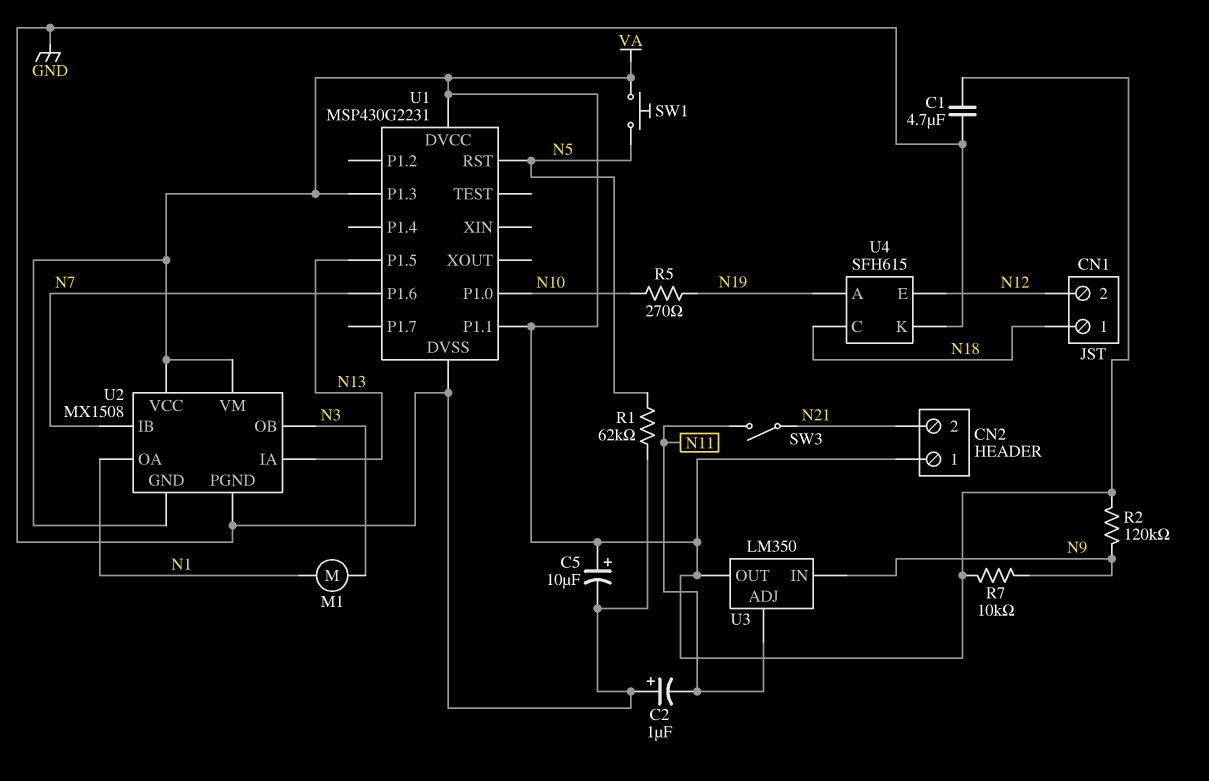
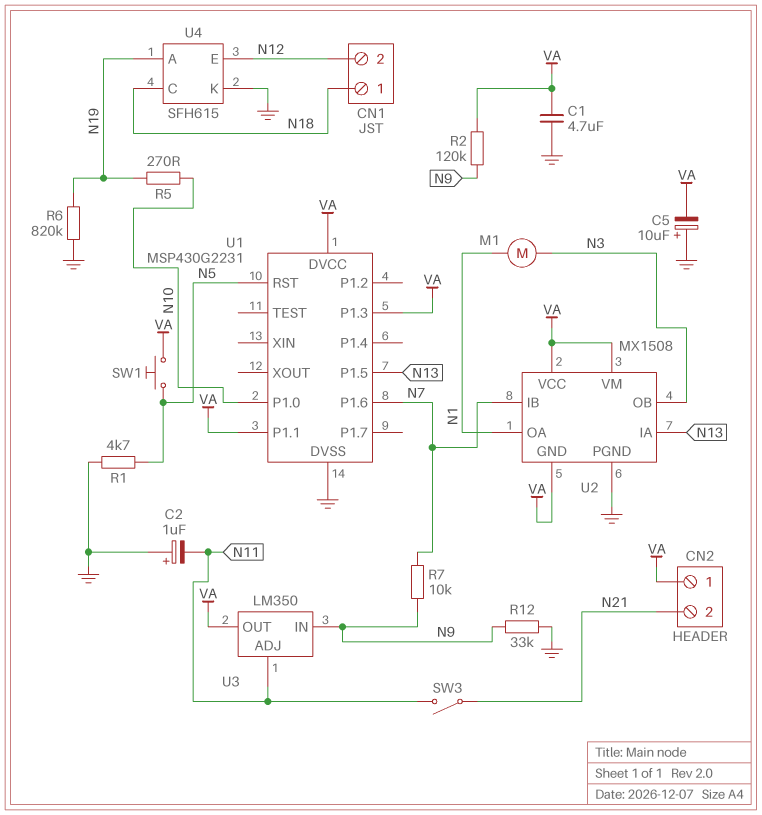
C5: 10uF (plus VA, minus GND) -> 10uF (plus GND, minus VA)
R1: 62k (GND, N5) -> 4.7k (GND, N5)
R6: none -> 820k (GND, N19)
R7: 10k (N9, VA) -> 10k (N7, N9)
R12: none -> 33k (GND, N9)

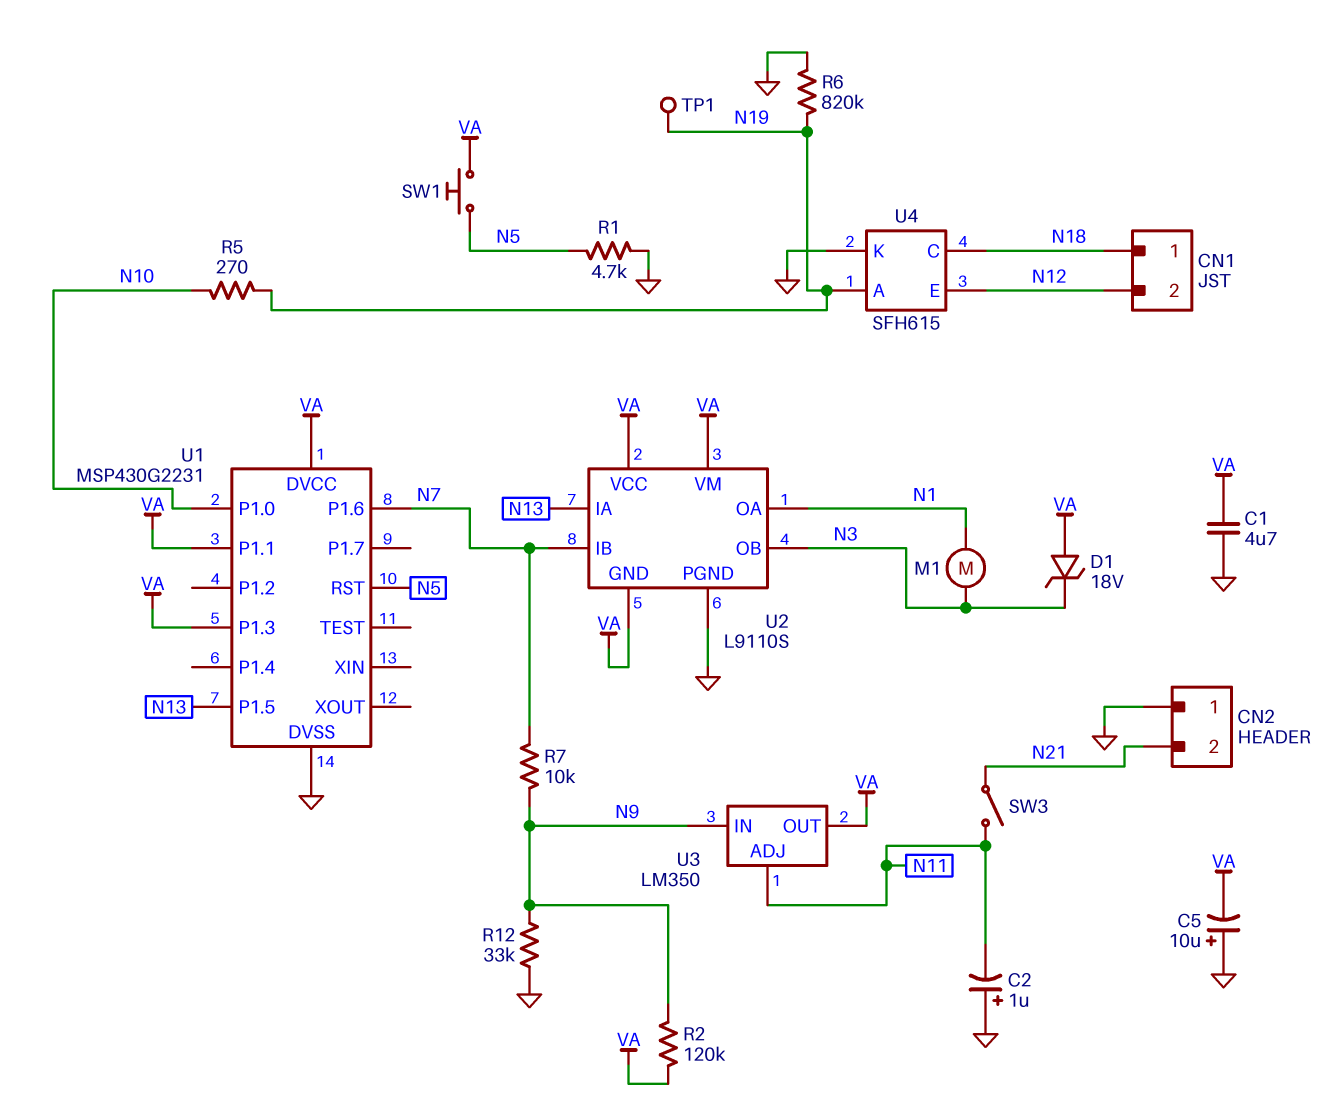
CN2 pin 1: VA -> GND
D1: none -> zener 18V (A VA, K N3)
TP1: none -> test point (N19)
U2: MX1508 -> L9110S

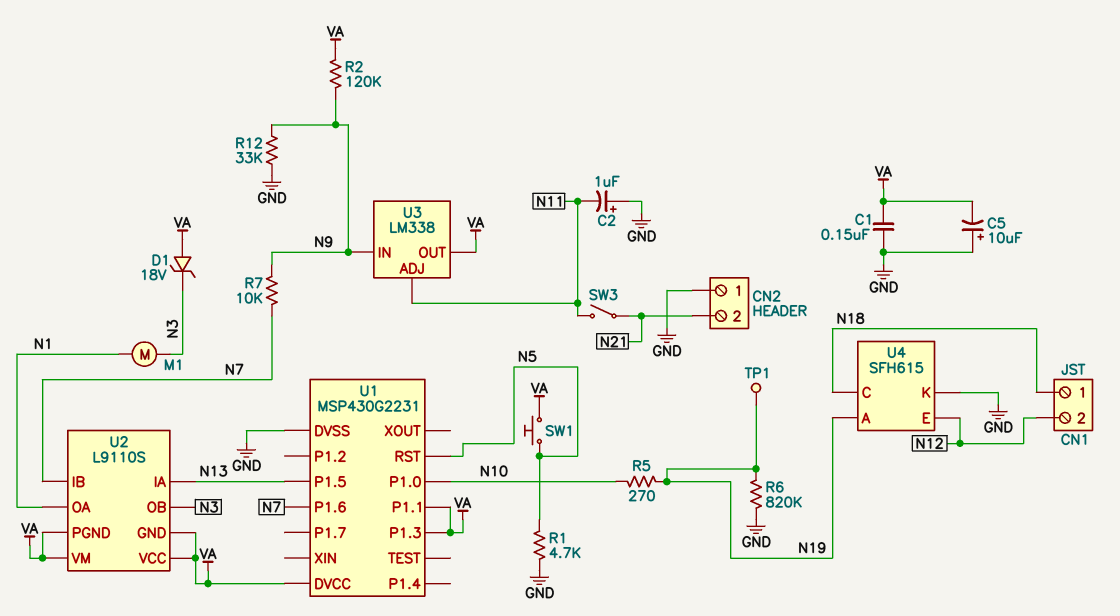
C1: 4.7uF (GND, VA) -> 150nF (GND, VA)
U2 pin PGND: GND -> VA
U3: LM350 -> LM338

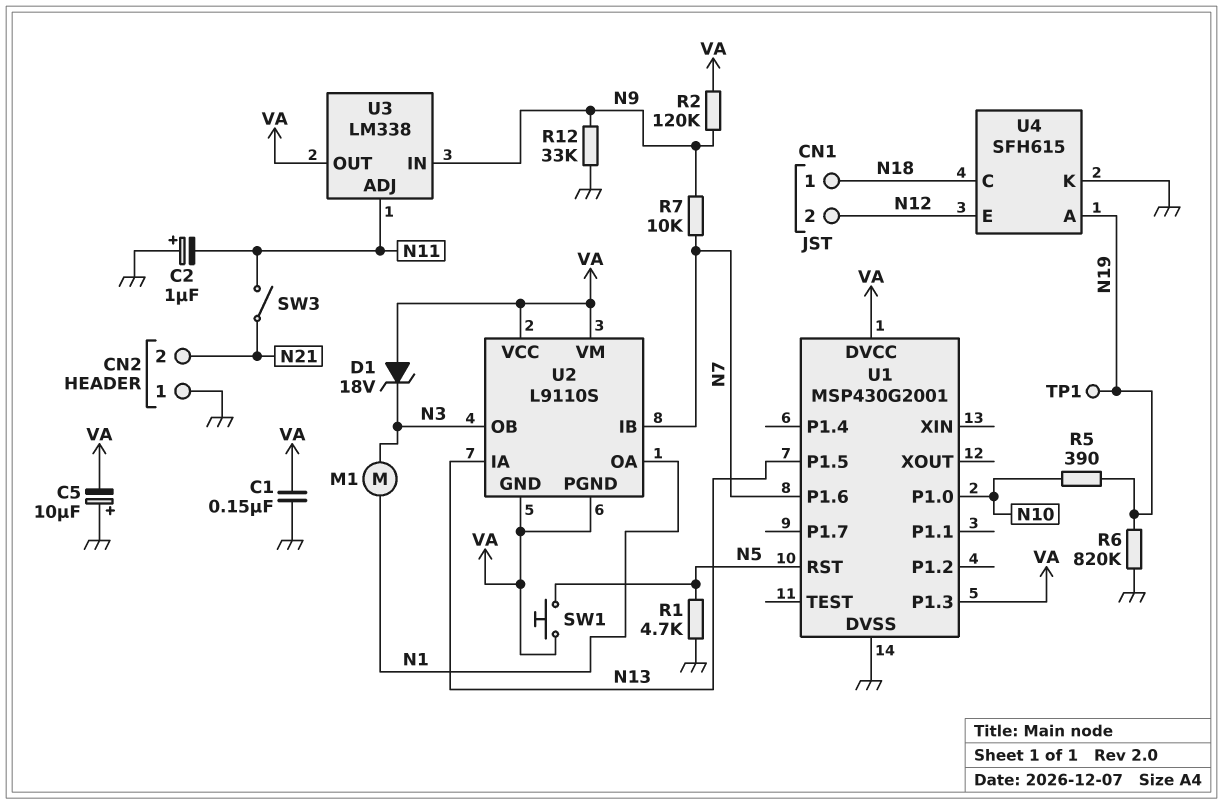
R5: 270 (N10, N19) -> 390 (N10, N19)
U1: MSP430G2231 -> MSP430G2001
U1 pin P1.1: VA -> none

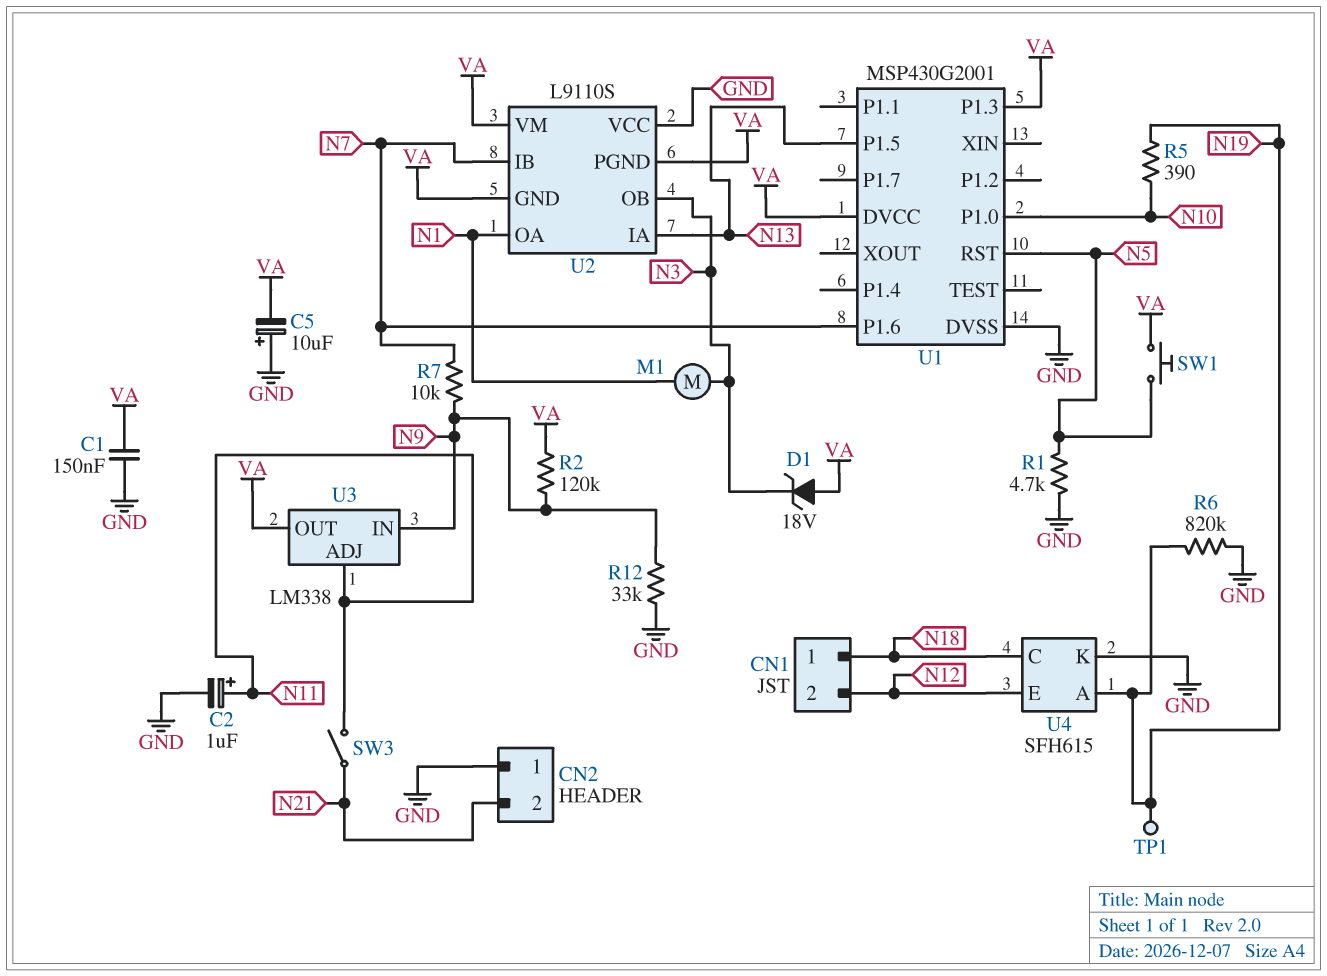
C2: 1uF (plus GND, minus N11) -> 1uF (plus N11, minus GND)
U2 pin VCC: VA -> GND

